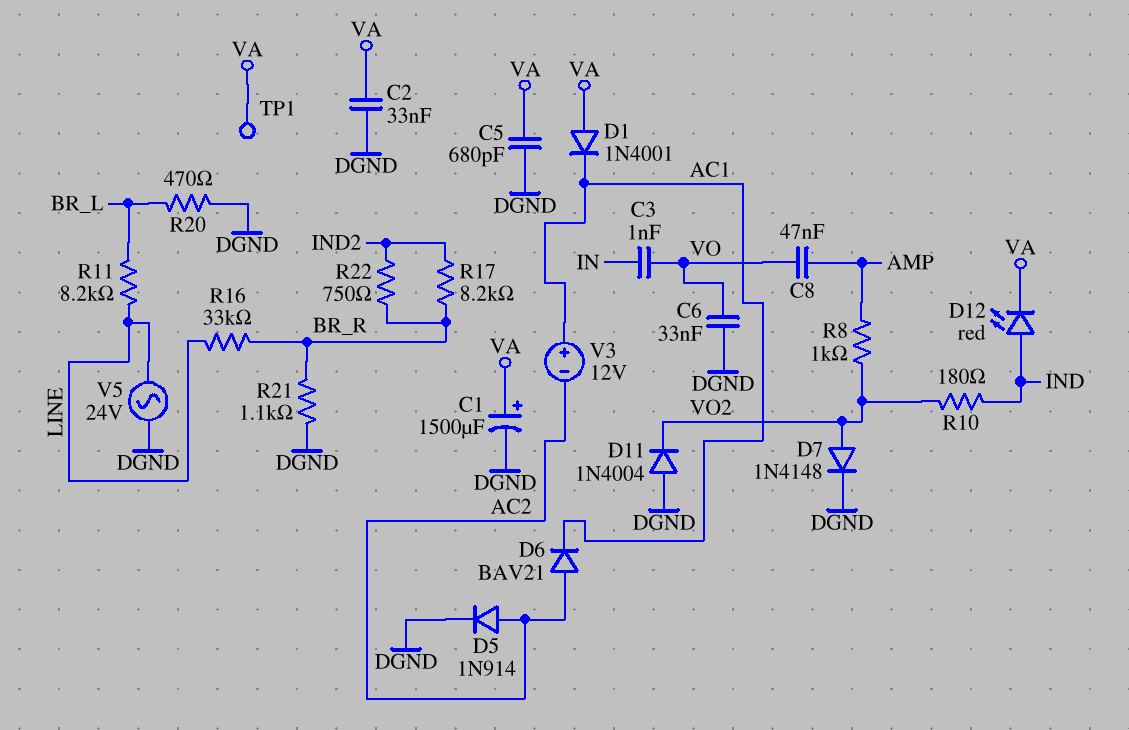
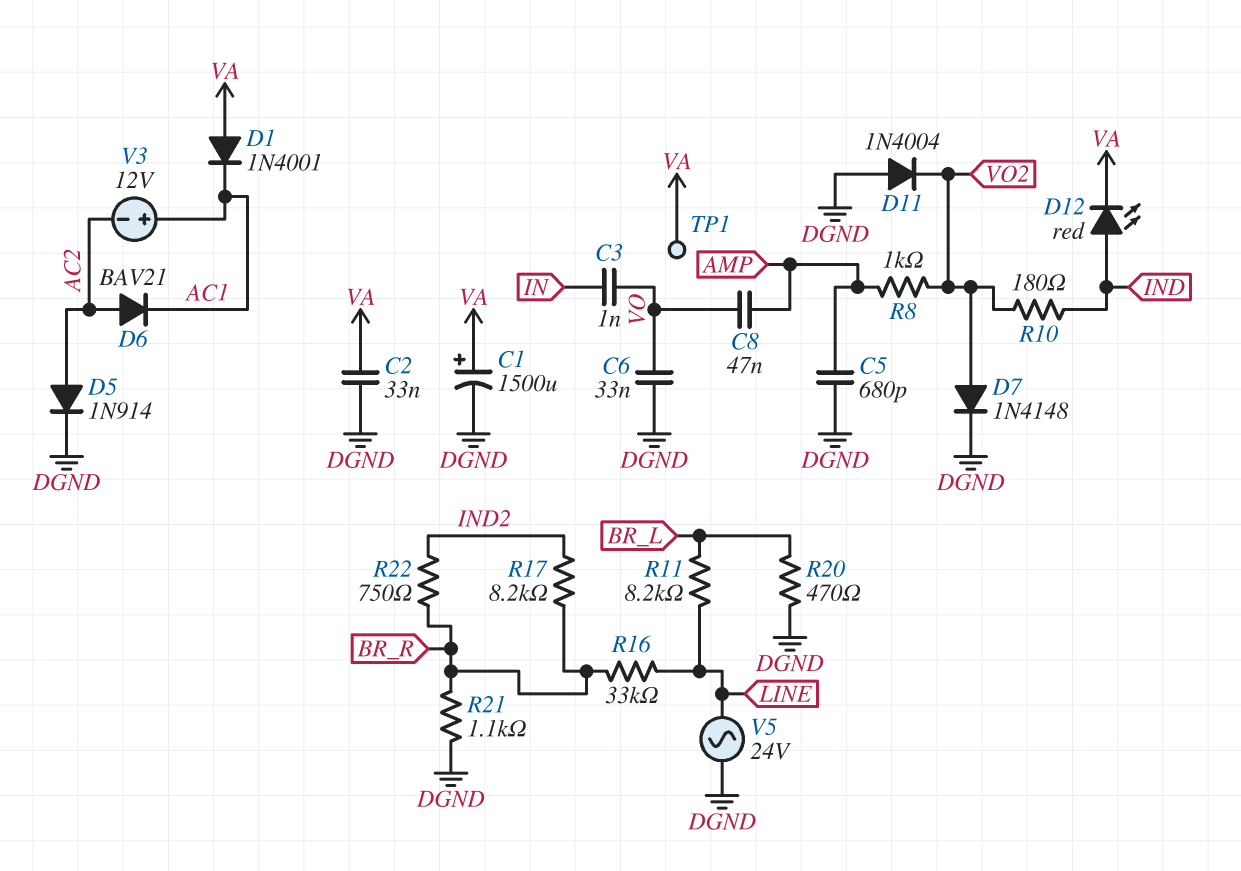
C5: 680pF (DGND, VA) -> 680pF (AMP, DGND)

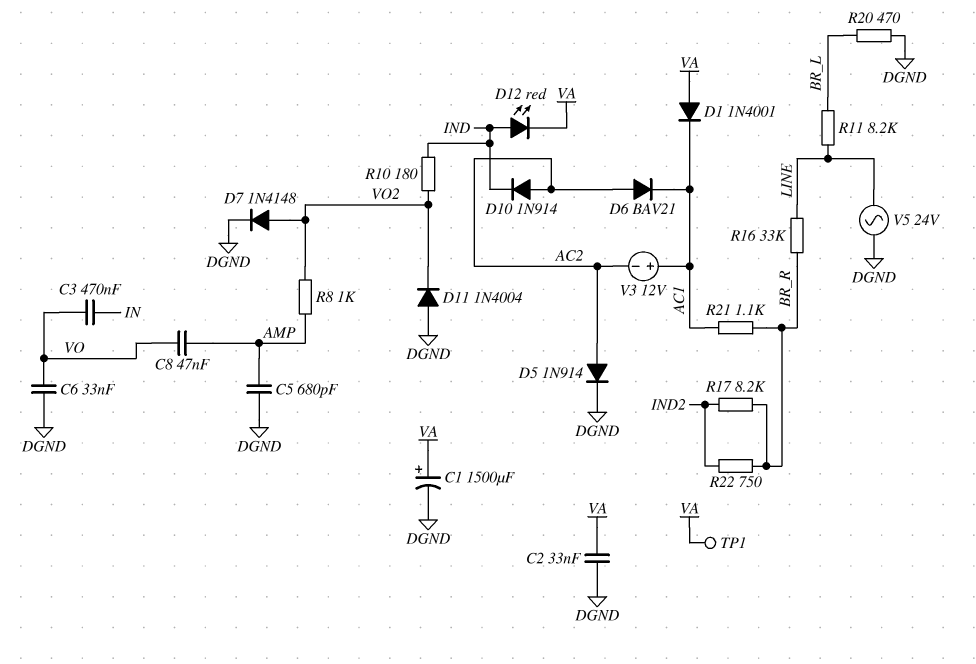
C3: 1nF (IN, VO) -> 470nF (IN, VO)
D10: none -> diode 1N914 (A AC2, K IND)
R21: 1.1k (BR_R, DGND) -> 1.1k (AC1, BR_R)

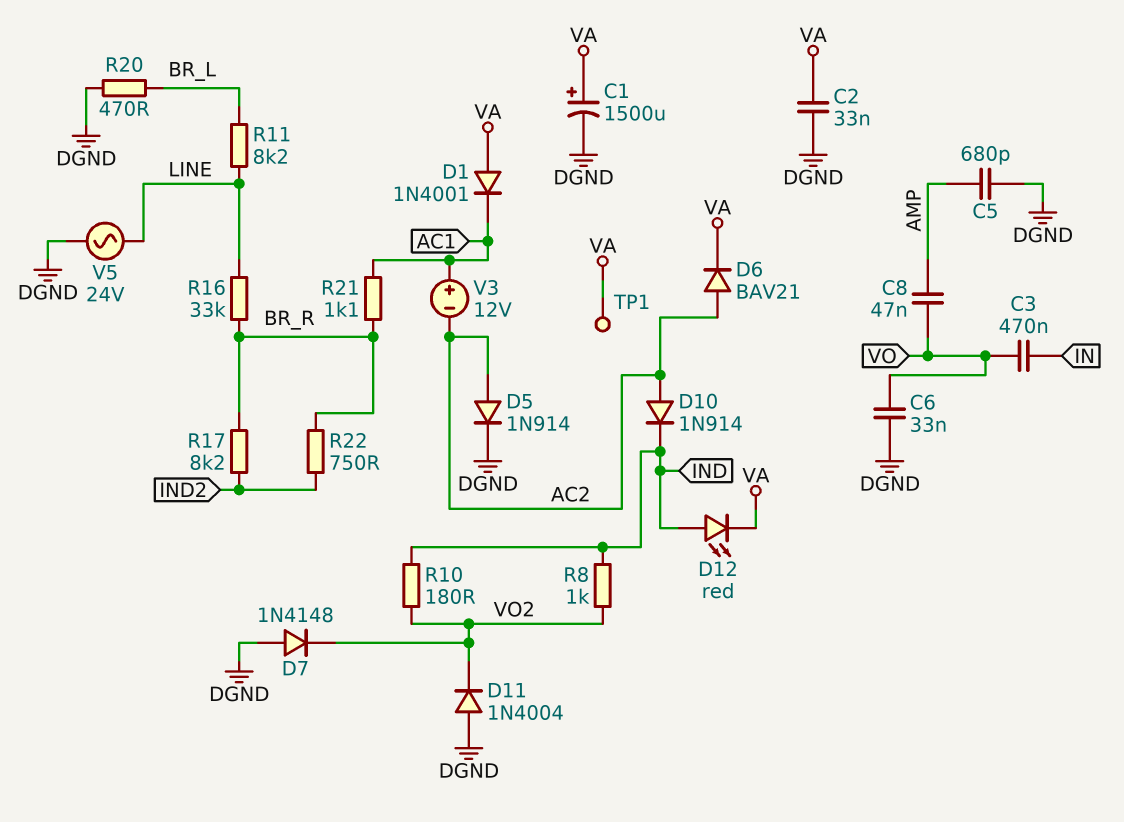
D6: diode BAV21 (A AC2, K AC1) -> diode BAV21 (A AC2, K VA)
D7: diode 1N4148 (A VO2, K DGND) -> diode 1N4148 (A DGND, K VO2)
R8: 1k (AMP, VO2) -> 1k (IND, VO2)

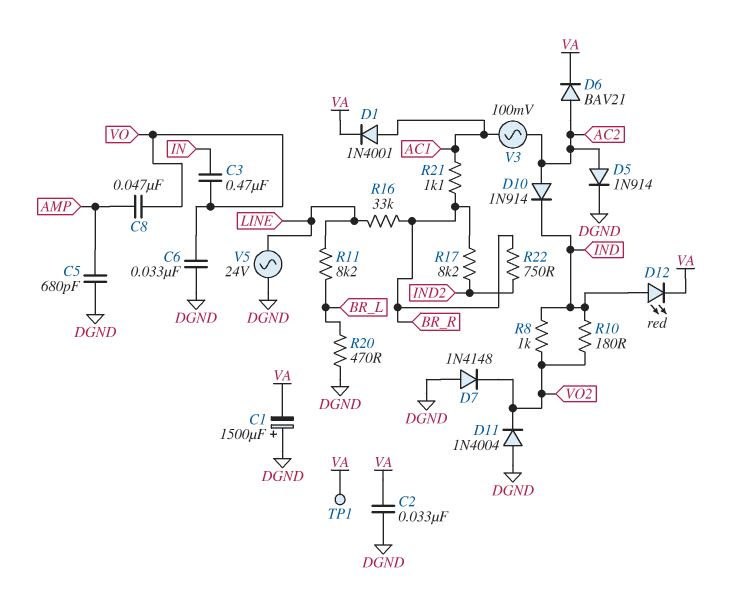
C1: 1500uF (plus VA, minus DGND) -> 1500uF (plus DGND, minus VA)
D1: diode 1N4001 (A VA, K AC1) -> diode 1N4001 (A AC1, K VA)
V3: 12V (plus AC1, minus AC2) -> AC 100mV (AC1, AC2)

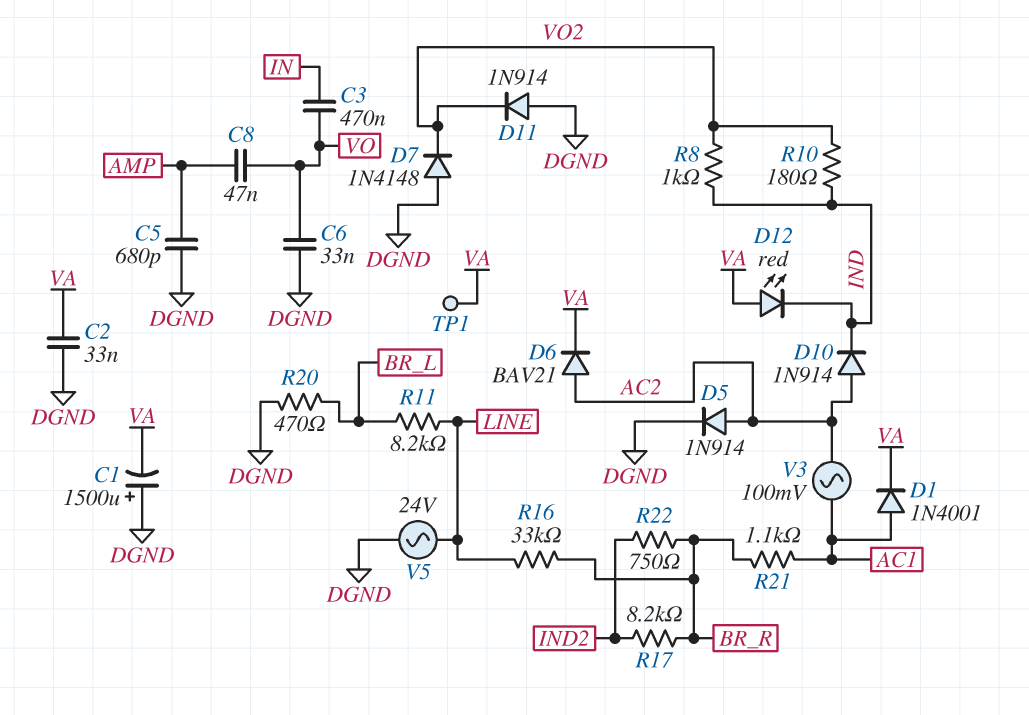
D11: diode 1N4004 (A DGND, K VO2) -> diode 1N914 (A DGND, K VO2)
D12: LED red (A IND, K VA) -> LED red (A VA, K IND)

